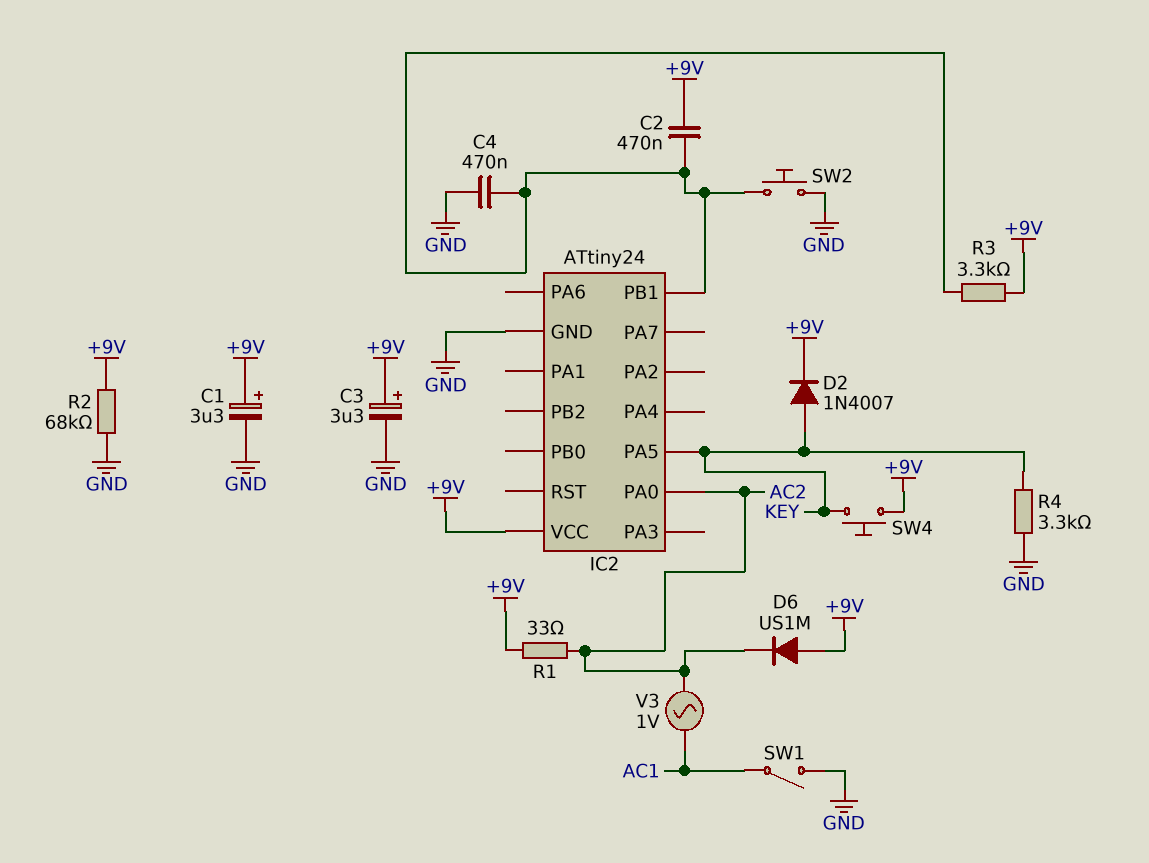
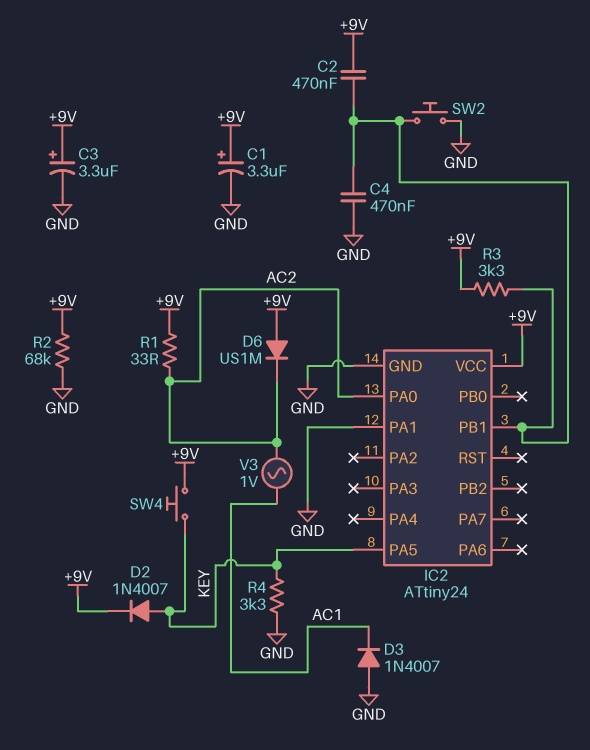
D3: none -> diode 1N4007 (A GND, K AC1)
IC2 pin PA1: none -> GND
SW1: switch (AC1, GND) -> none

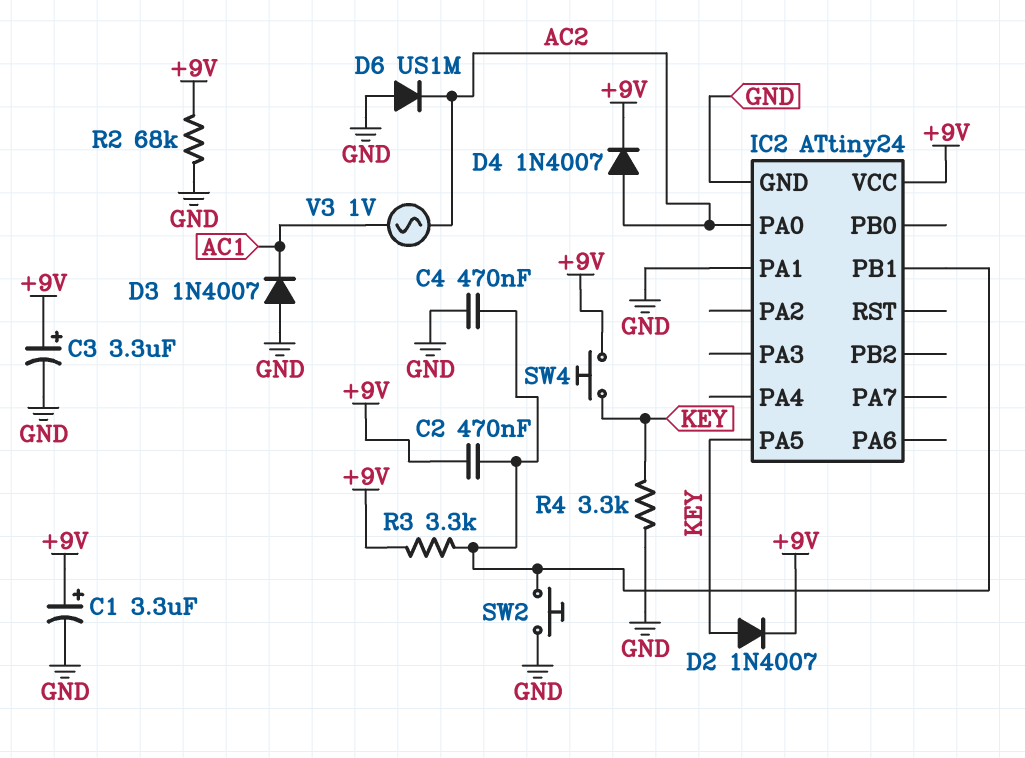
D4: none -> diode 1N4007 (A AC2, K +9V)
D6: diode US1M (A +9V, K AC2) -> diode US1M (A GND, K AC2)
R1: 33 (+9V, AC2) -> none

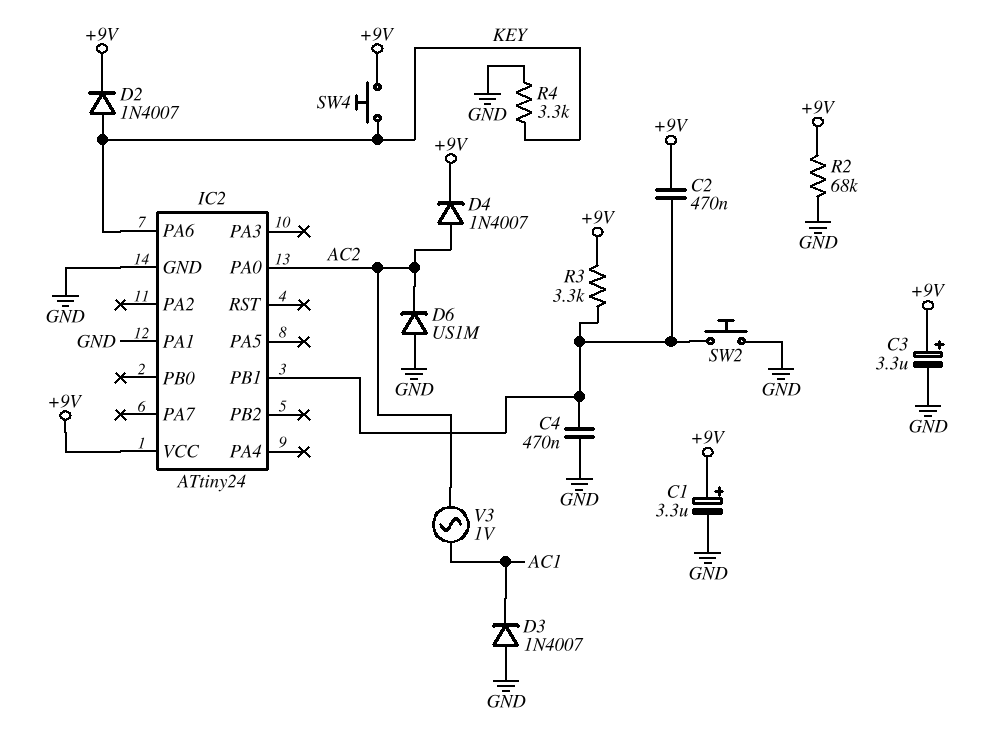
IC2 pin PA5: KEY -> none
IC2 pin PA6: none -> KEY

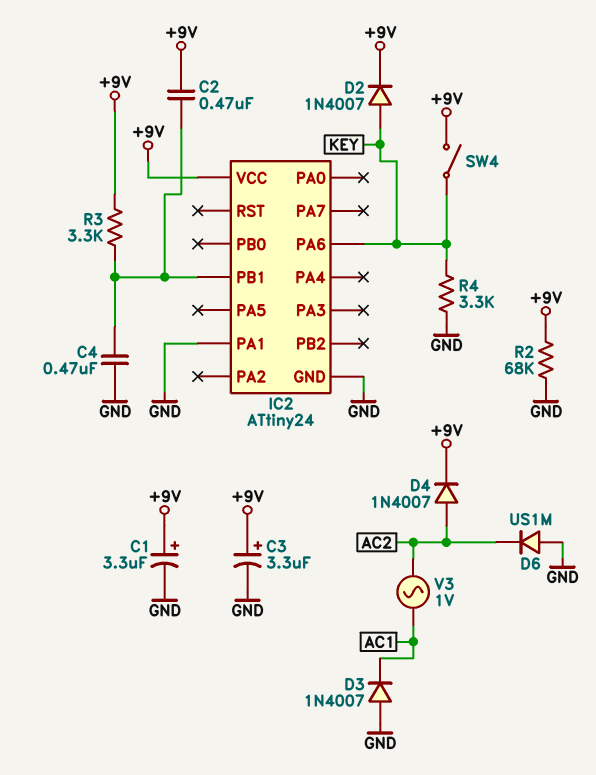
IC2 pin PA0: AC2 -> none
SW2: button (GND, IC2/PB1) -> none
SW4: button (+9V, KEY) -> switch (+9V, KEY)

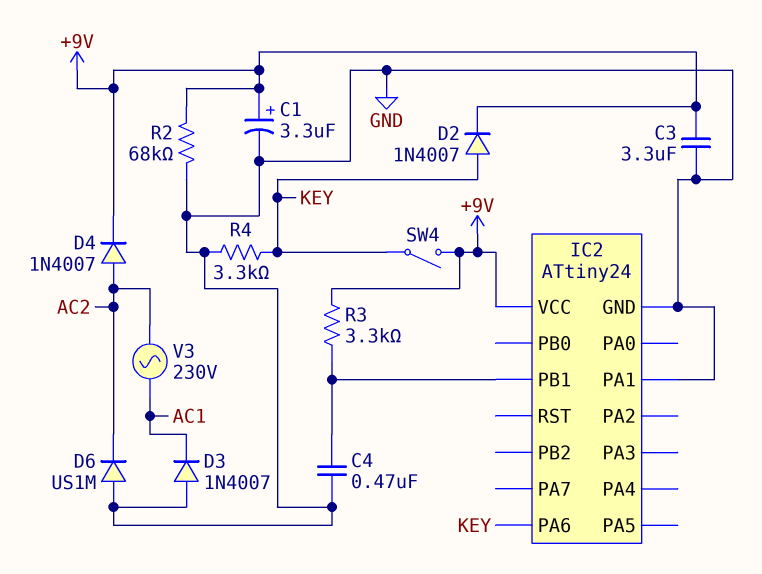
C2: 470nF (+9V, IC2/PB1) -> none
C3: 3.3uF (plus +9V, minus GND) -> 3.3uF (+9V, GND)
V3: AC 1V (AC1, AC2) -> AC 230V (AC1, AC2)

